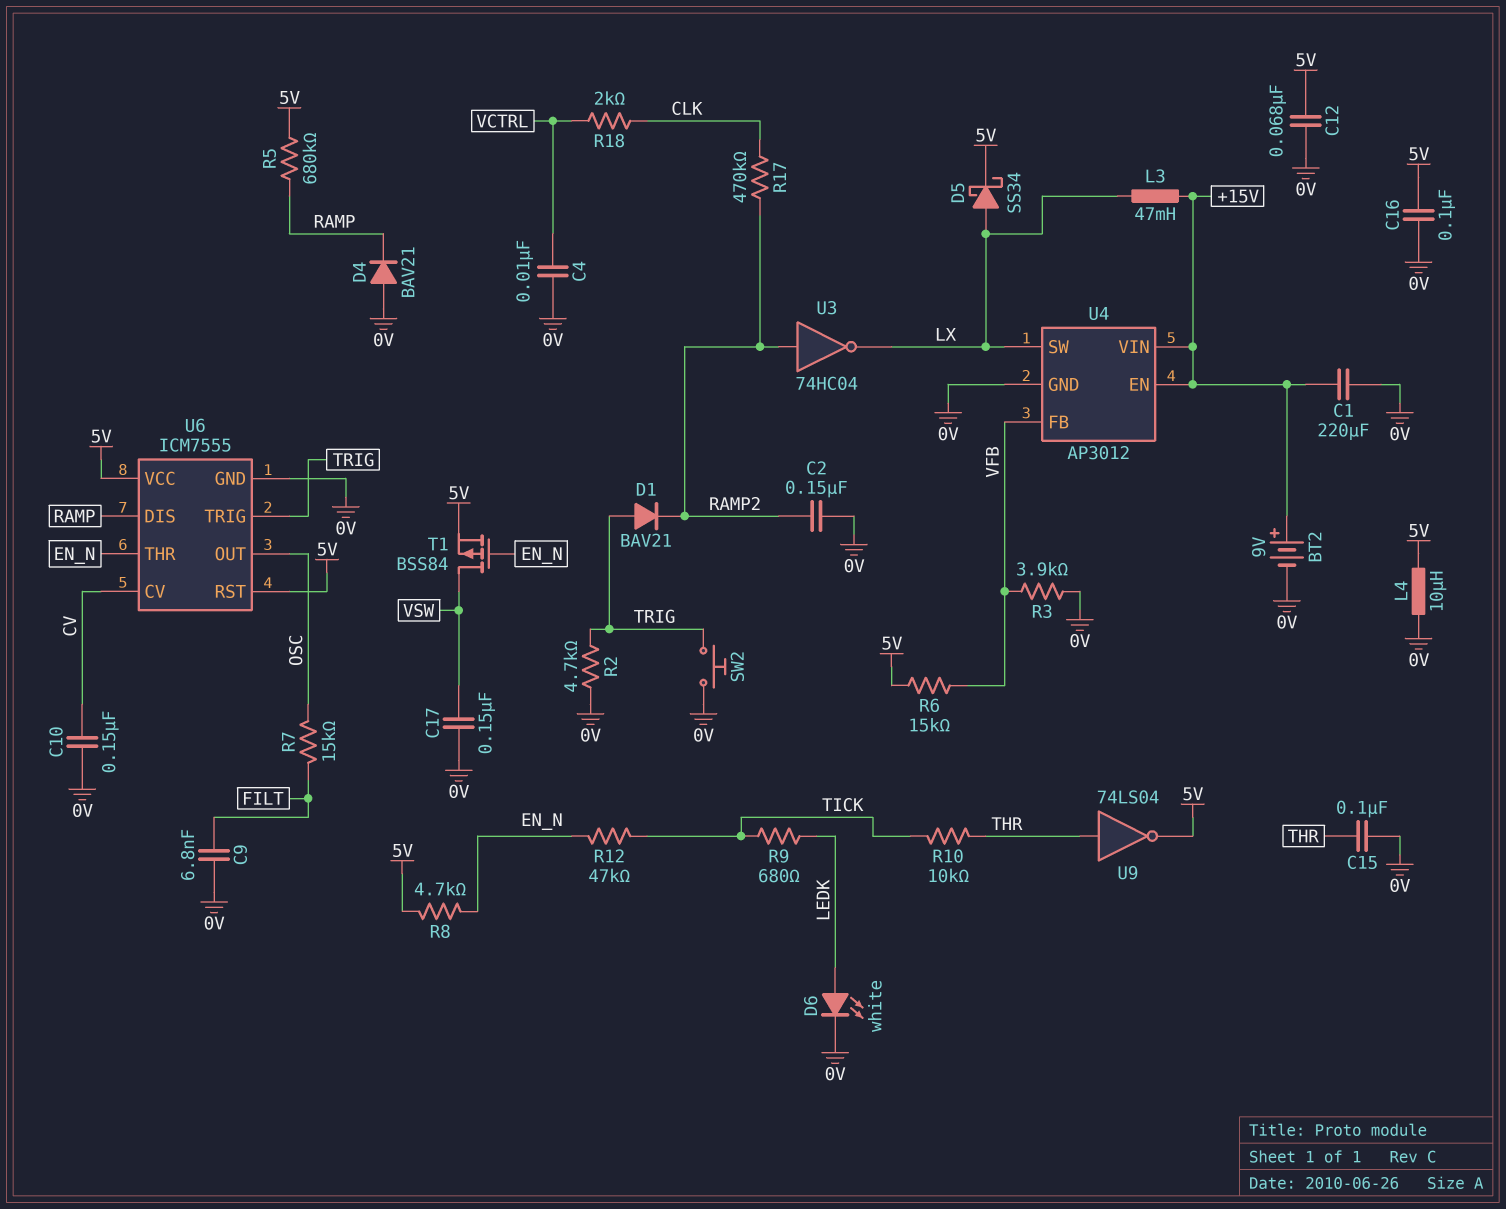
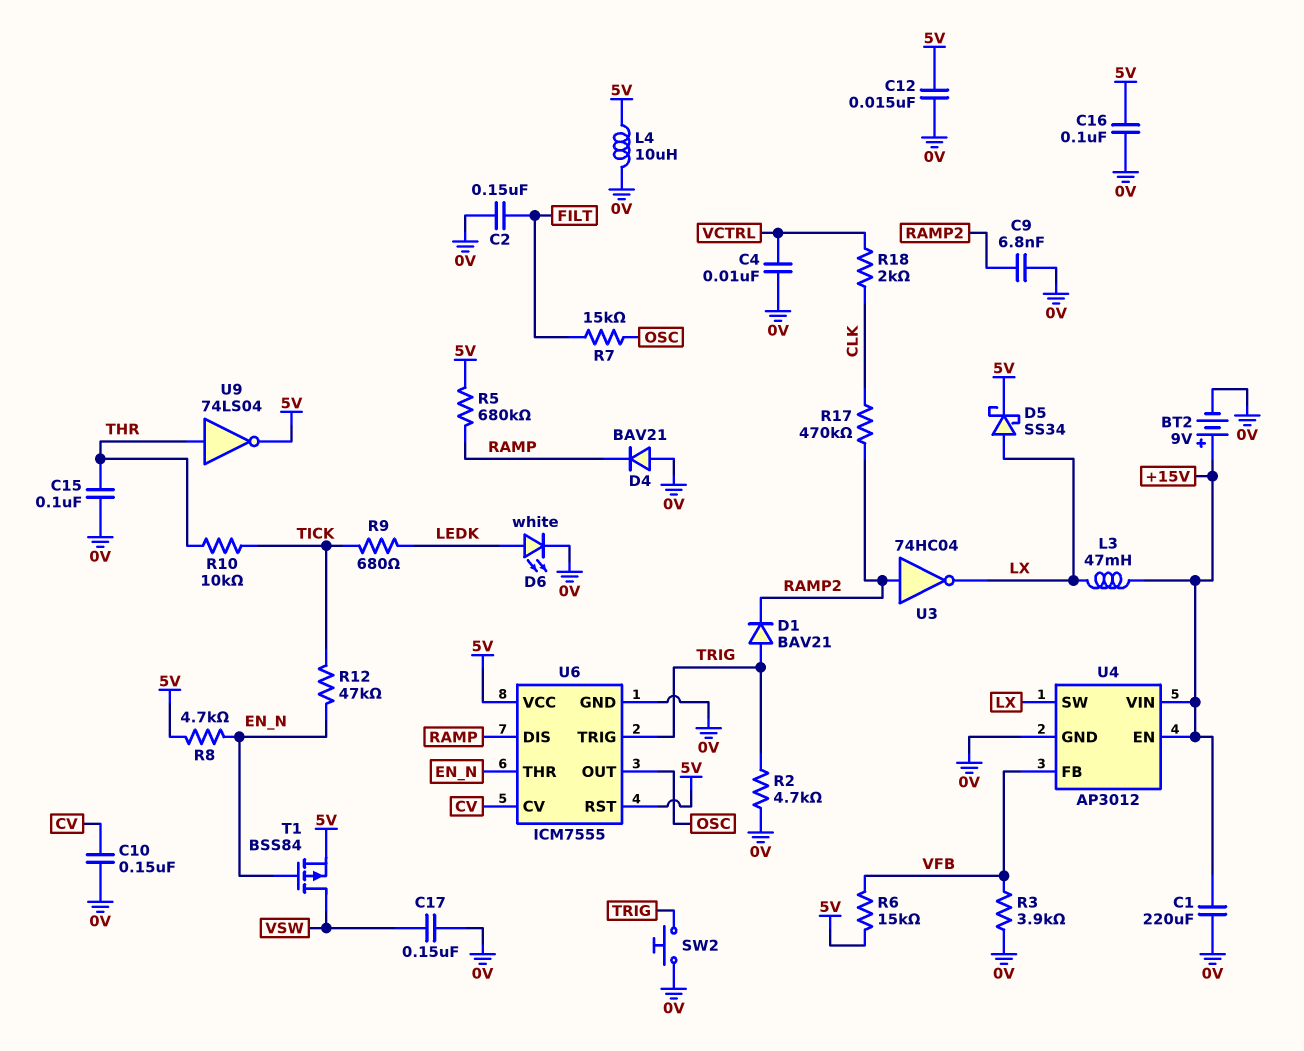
C2: 150nF (0V, RAMP2) -> 150nF (0V, FILT)
C9: 6.8nF (0V, FILT) -> 6.8nF (0V, RAMP2)
C12: 68nF (0V, 5V) -> 15nF (0V, 5V)

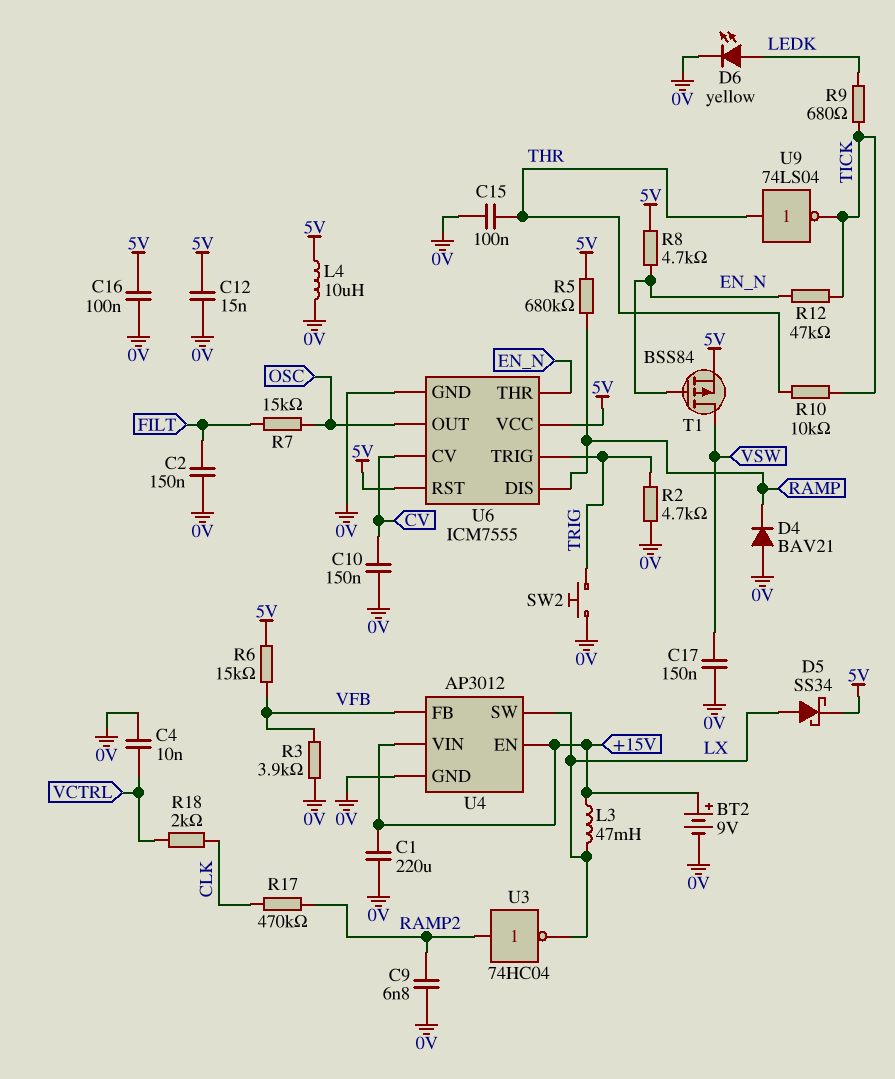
D1: diode BAV21 (A TRIG, K RAMP2) -> none
D6: LED white (A LEDK, K 0V) -> LED yellow (A LEDK, K 0V)
U9: NOT 74LS04 (in THR, out 5V) -> NOT 74LS04 (in THR, out TICK)

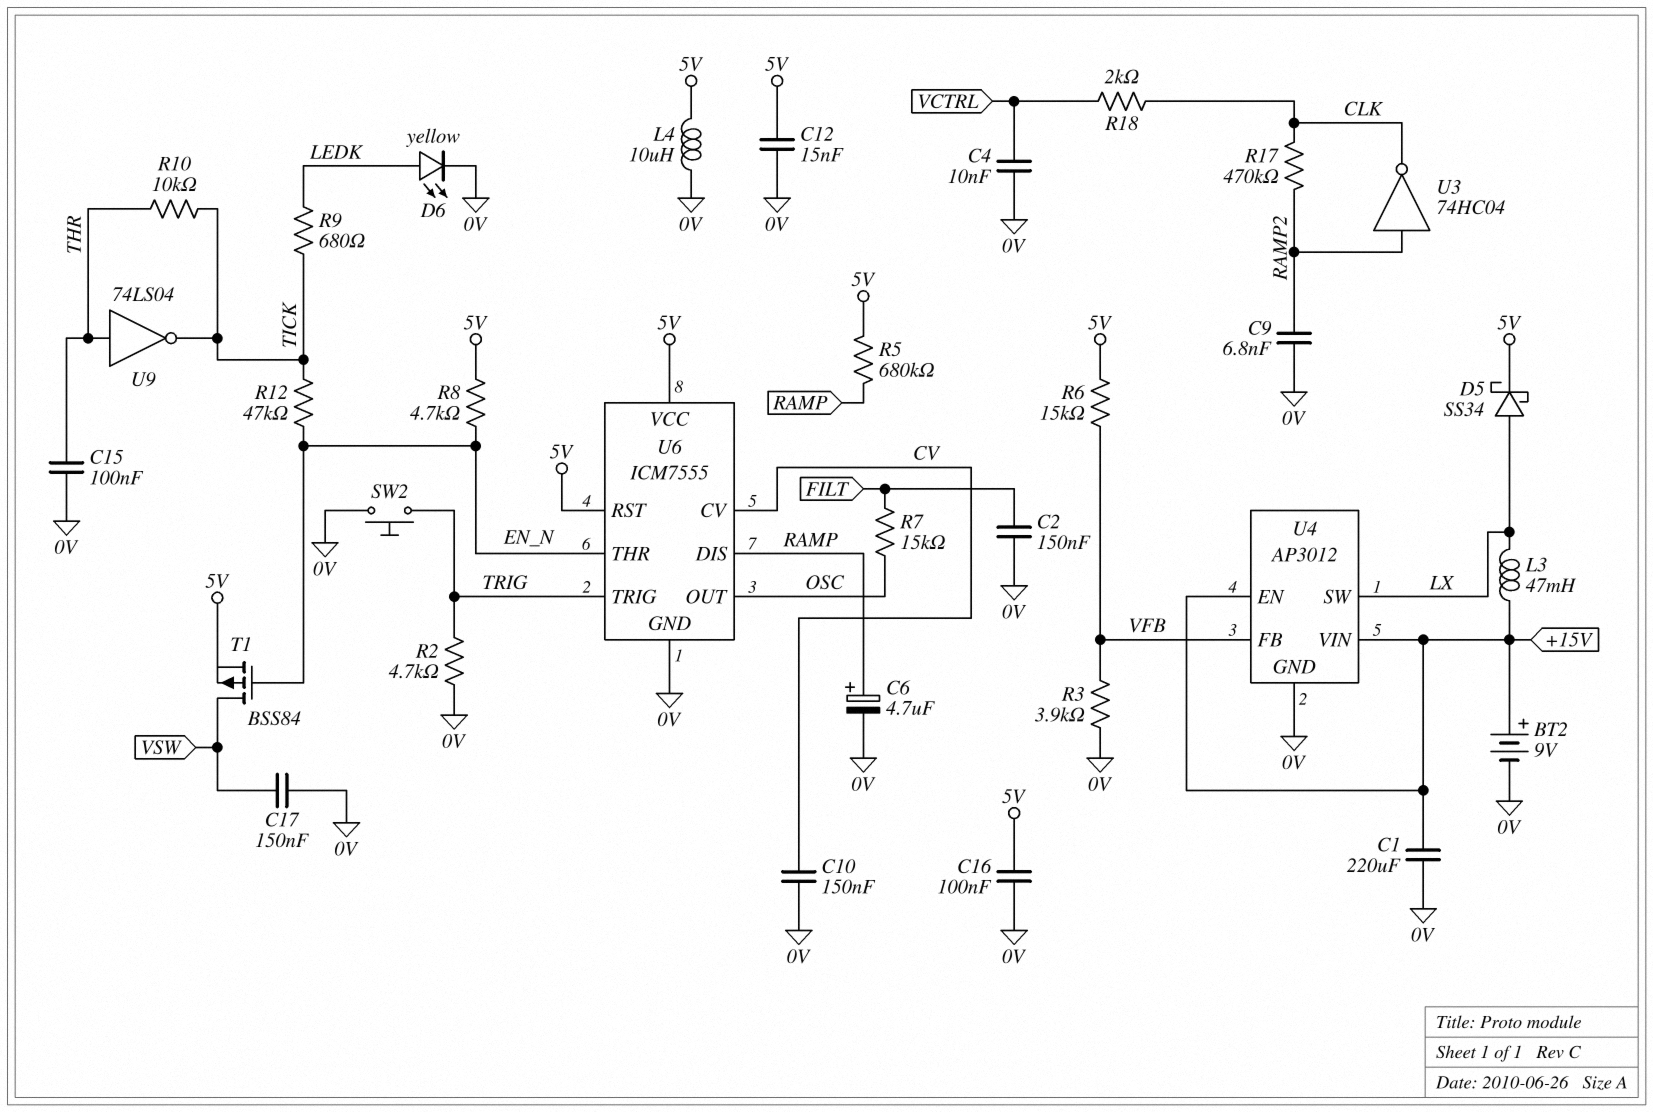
C6: none -> 4.7uF (plus RAMP, minus 0V)
D4: diode BAV21 (A 0V, K RAMP) -> none
U3: NOT 74HC04 (in RAMP2, out LX) -> NOT 74HC04 (in RAMP2, out CLK)

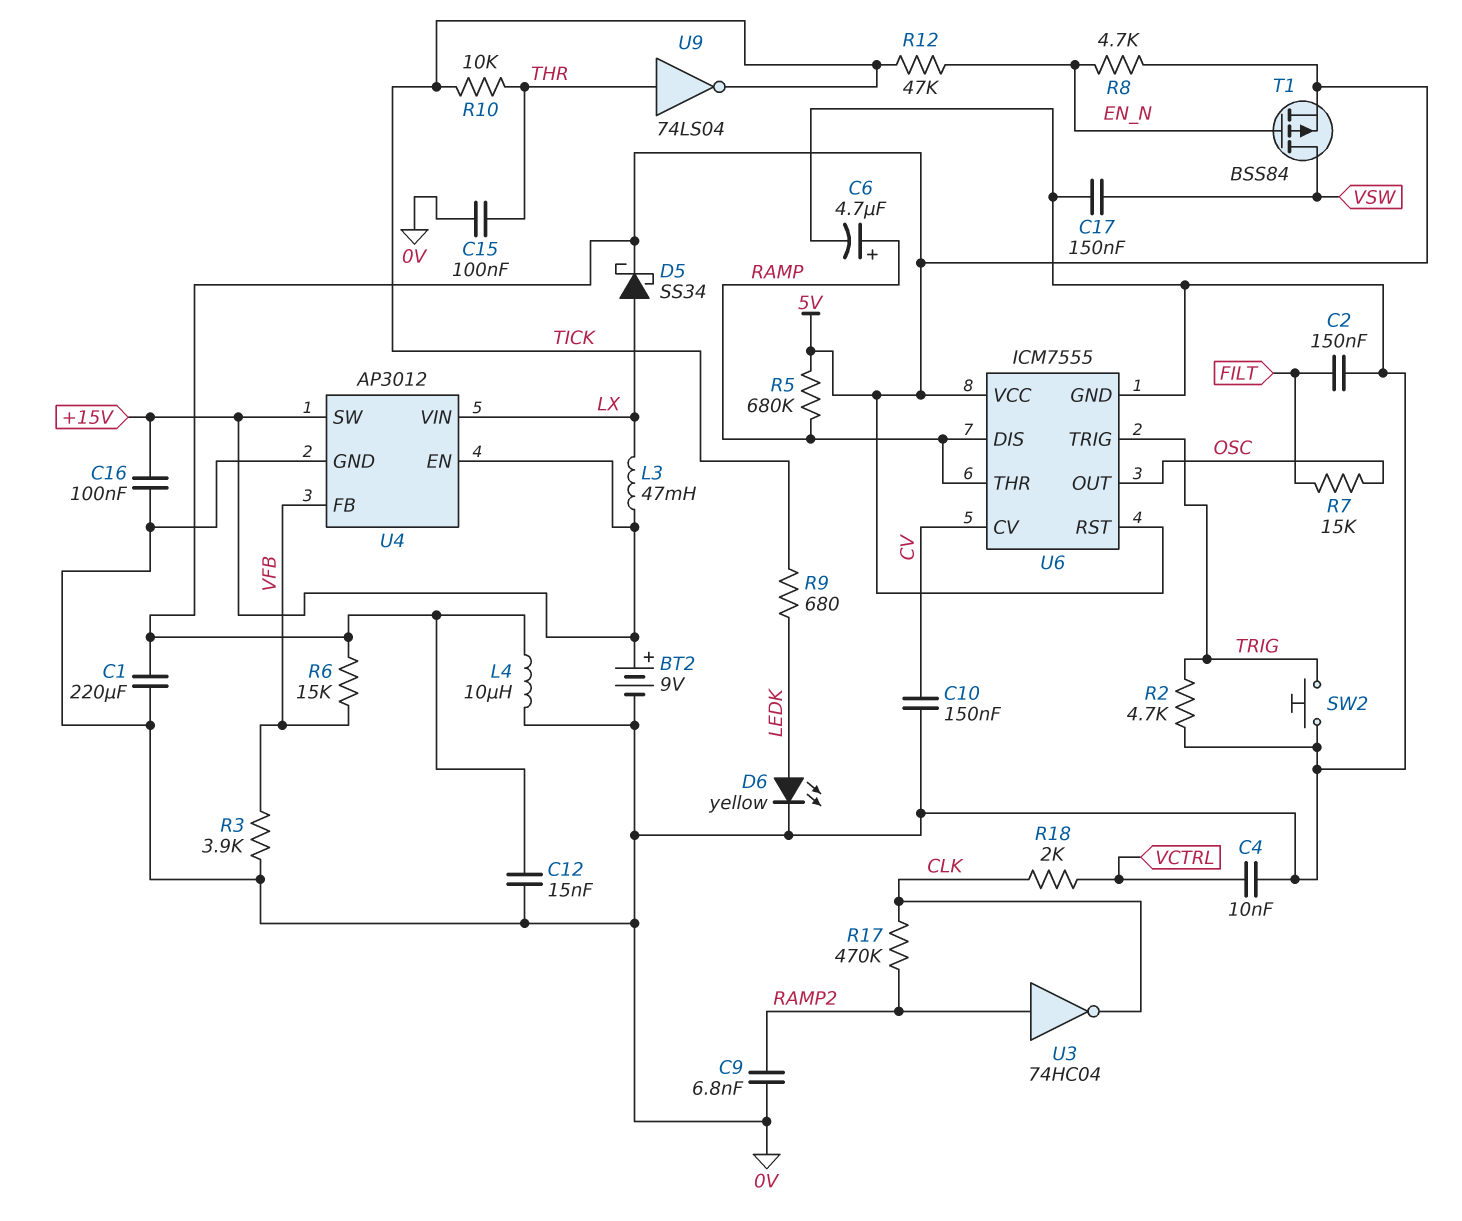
C1: 220uF (+15V, 0V) -> 220uF (0V, 5V)
C16: 100nF (0V, 5V) -> 100nF (+15V, 0V)
U4 pin SW: LX -> +15V
U4 pin VIN: +15V -> LX
U6 pin THR: EN_N -> RAMP

